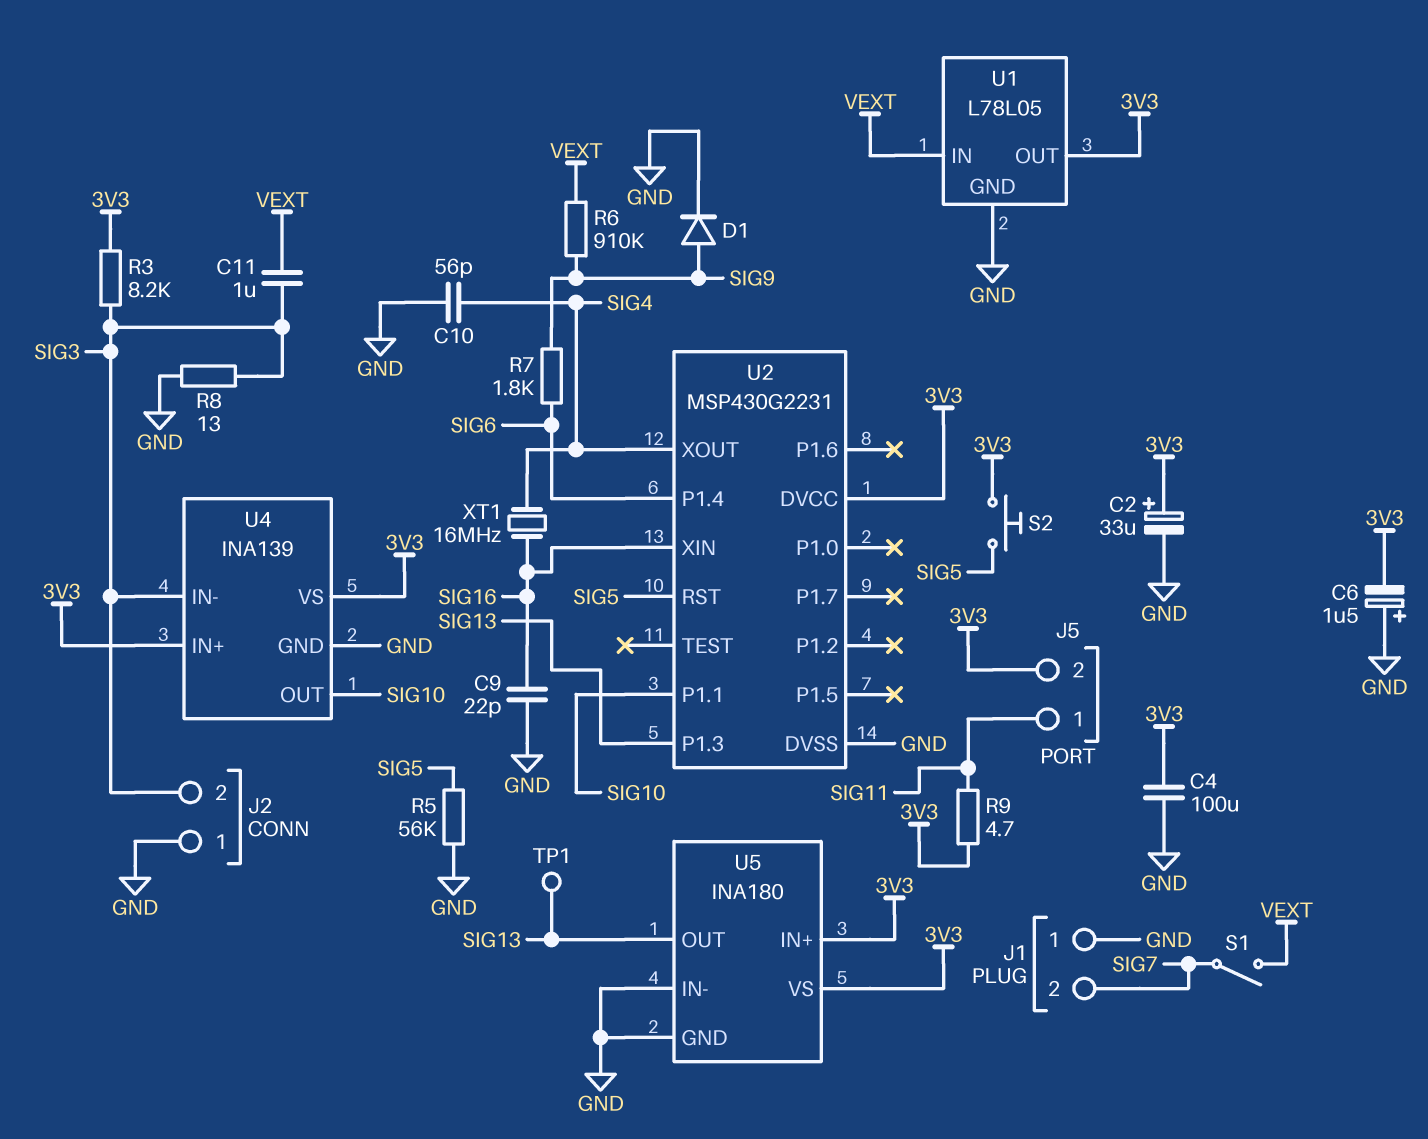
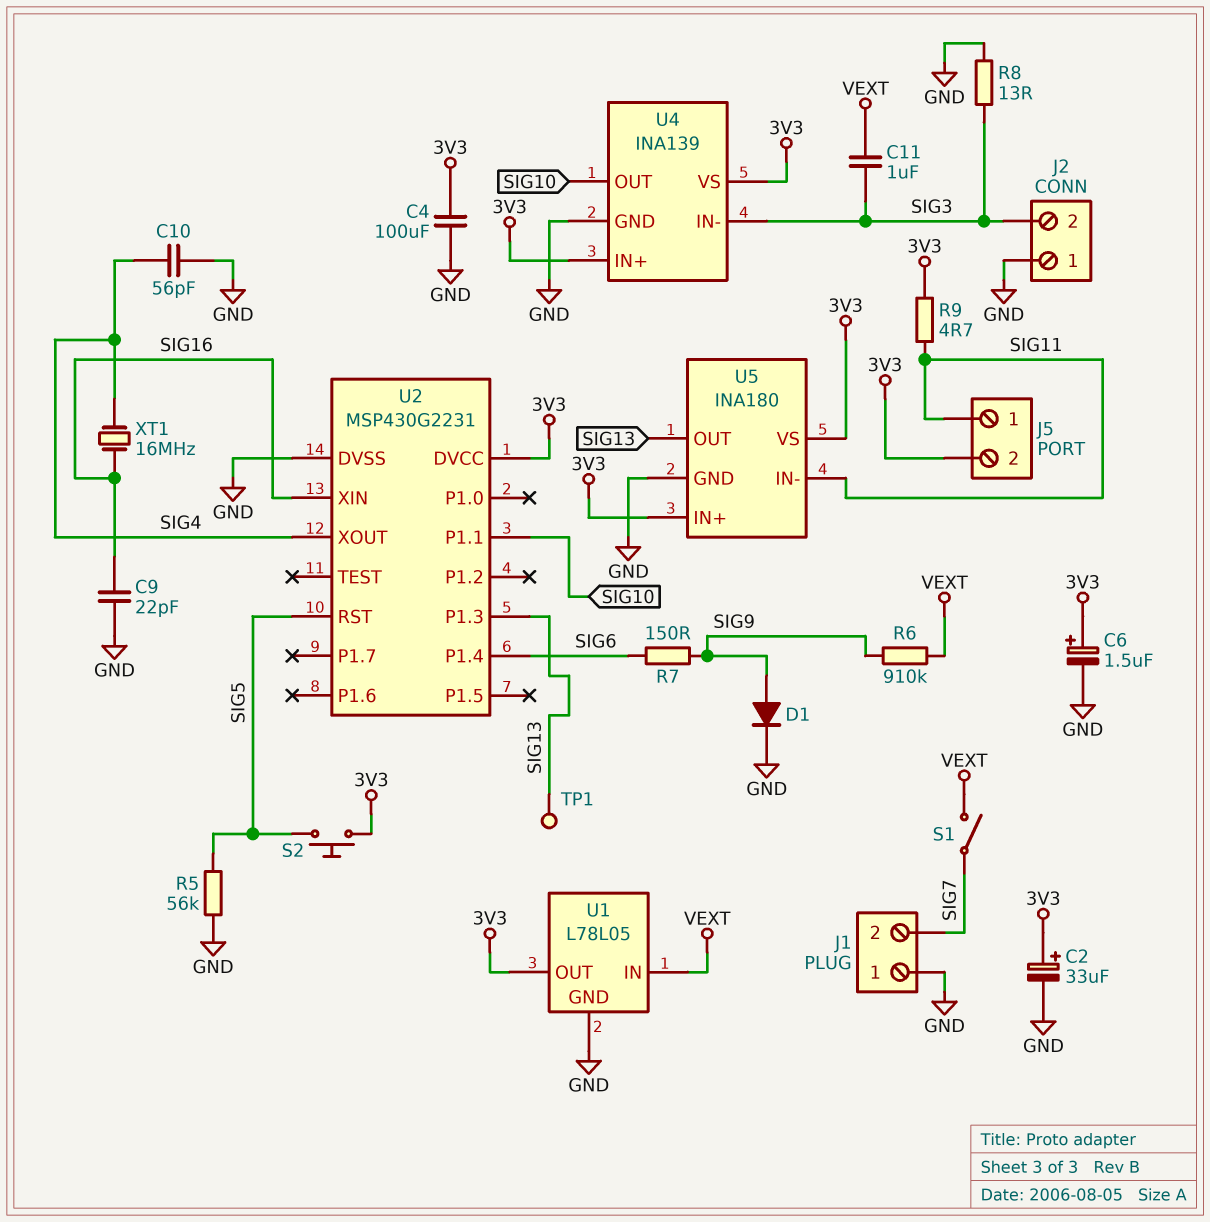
C6: 1.5uF (plus GND, minus 3V3) -> 1.5uF (plus 3V3, minus GND)
R3: 8.2k (3V3, SIG3) -> none
R7: 1.8k (SIG6, SIG9) -> 150 (SIG6, SIG9)
U5 pin IN-: GND -> SIG11

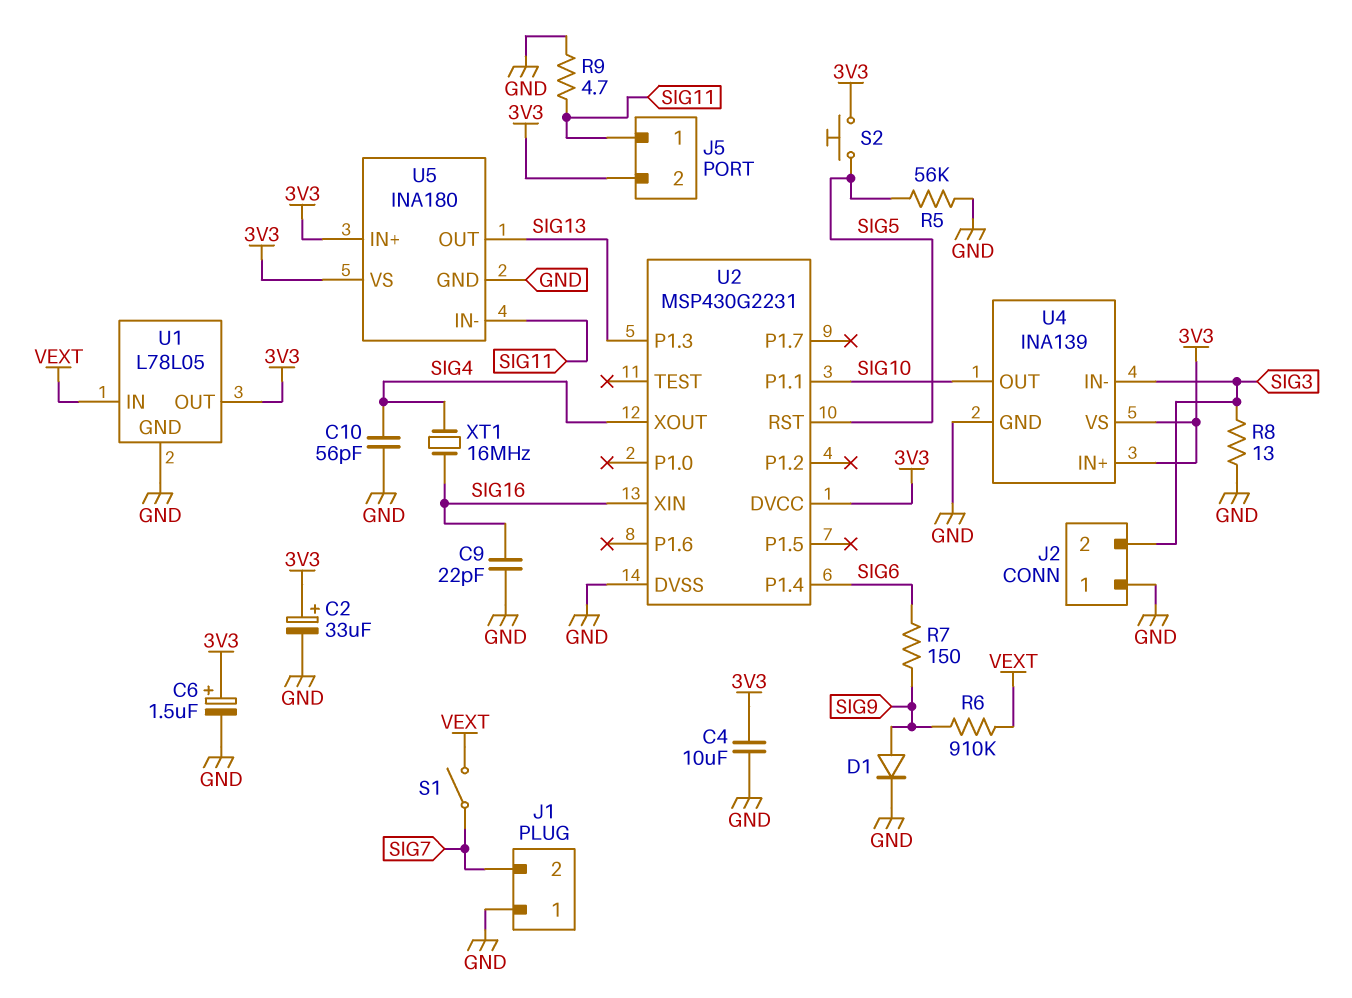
C4: 100uF (3V3, GND) -> 10uF (3V3, GND)
C11: 1uF (SIG3, VEXT) -> none
R9: 4.7 (3V3, SIG11) -> 4.7 (GND, SIG11)
TP1: test point (SIG13) -> none

